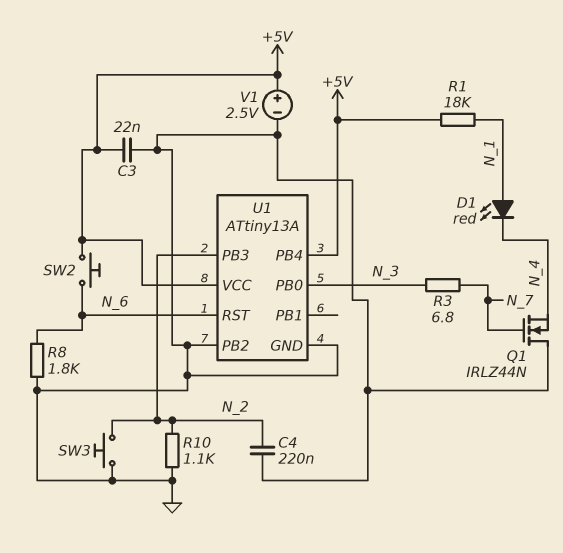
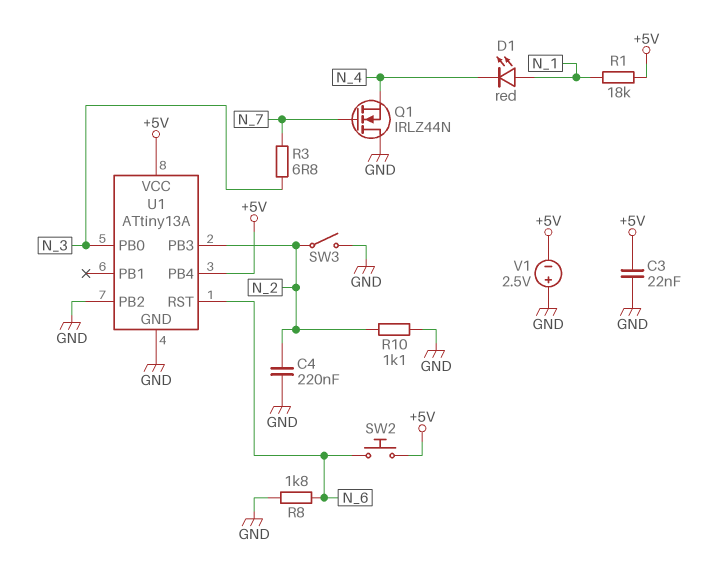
SW3: button (GND, N_2) -> switch (GND, N_2)
V1: 2.5V (plus +5V, minus GND) -> 2.5V (plus GND, minus +5V)

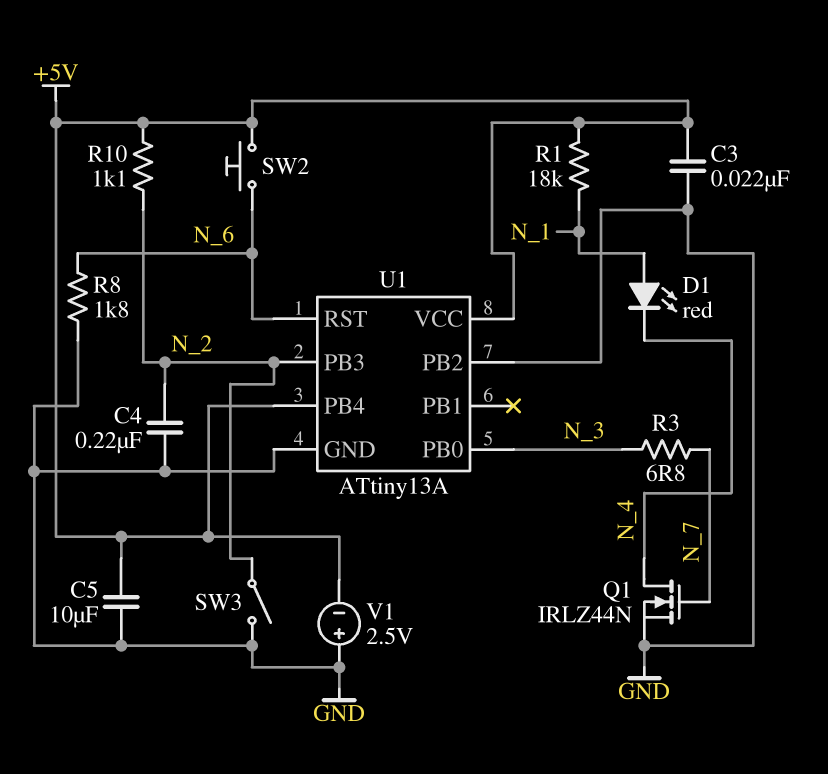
C5: none -> 10uF (+5V, GND)
Q1: NMOS IRLZ44N (G N_7, D GND, S N_4) -> NMOS IRLZ44N (G N_7, D N_4, S GND)
R10: 1.1k (GND, N_2) -> 1.1k (+5V, N_2)

